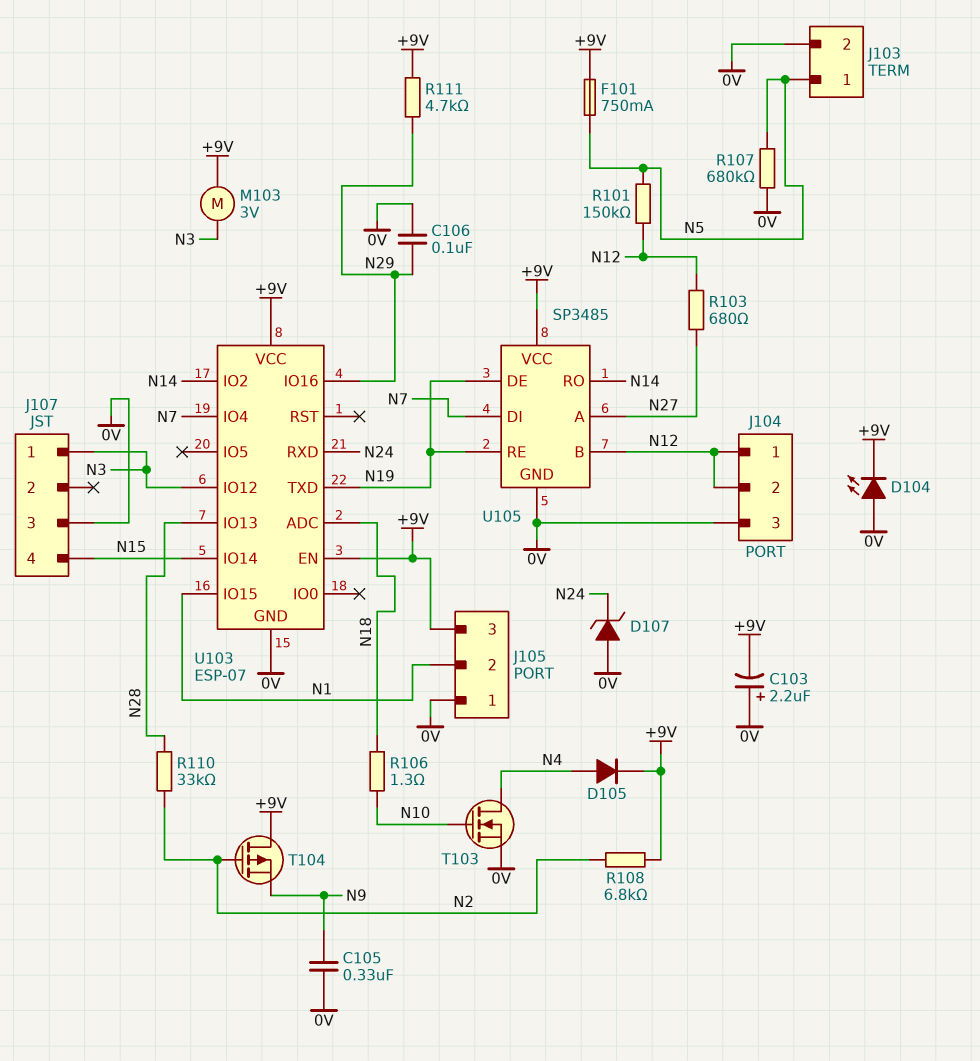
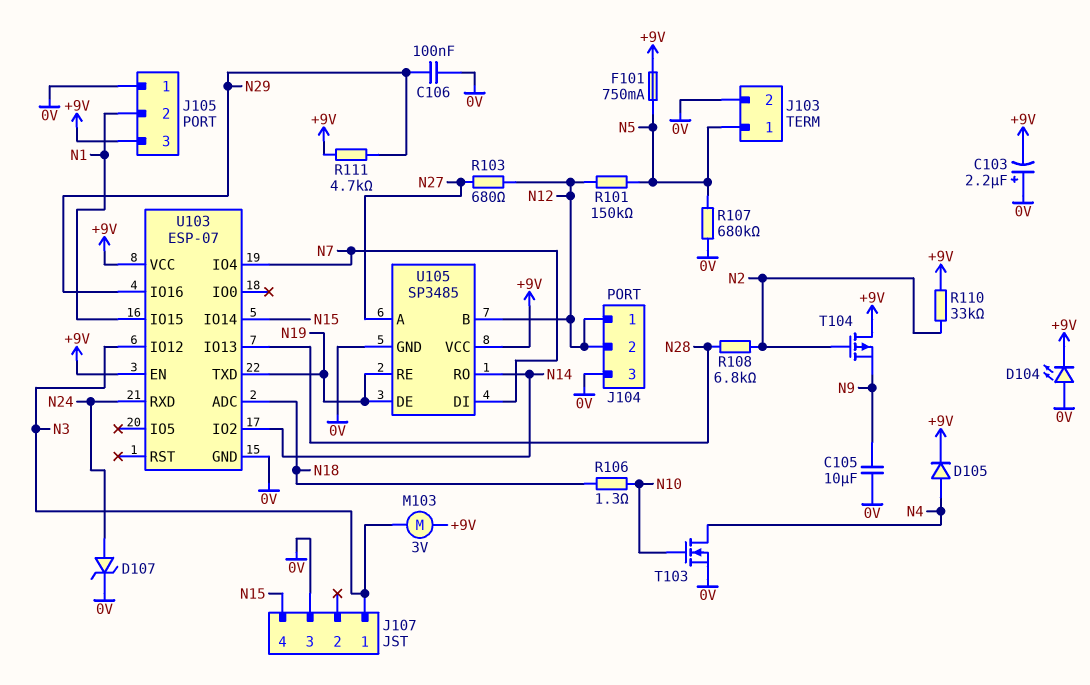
C105: 330nF (0V, N9) -> 10uF (0V, N9)
D107: zener (A 0V, K N24) -> zener (A N24, K 0V)
R108: 6.8k (+9V, N2) -> 6.8k (N2, N28)
R110: 33k (N2, N28) -> 33k (+9V, N2)

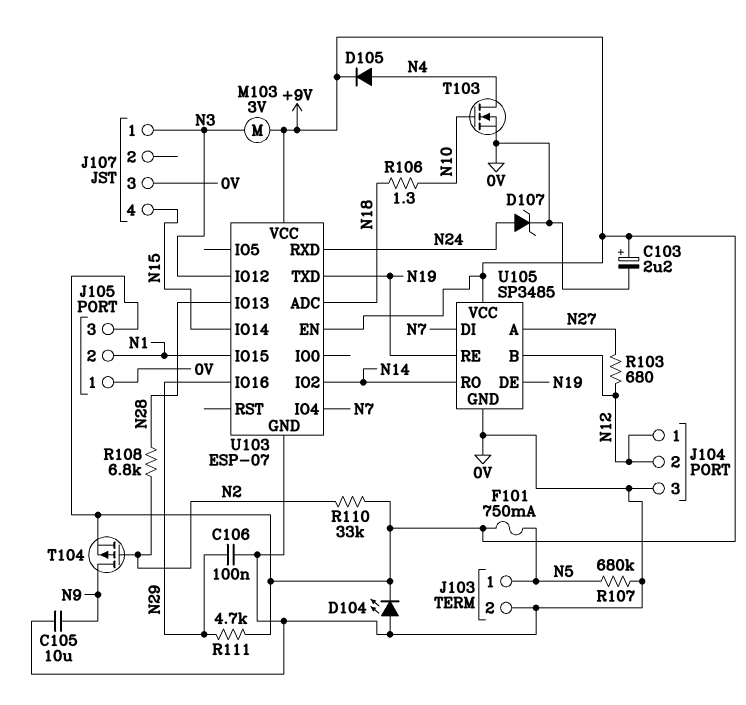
C103: 2.2uF (plus 0V, minus +9V) -> 2.2uF (plus +9V, minus 0V)
R101: 150k (N5, N12) -> none
T104: PMOS (G N2, D +9V, S N9) -> PMOS (G N2, D N9, S +9V)

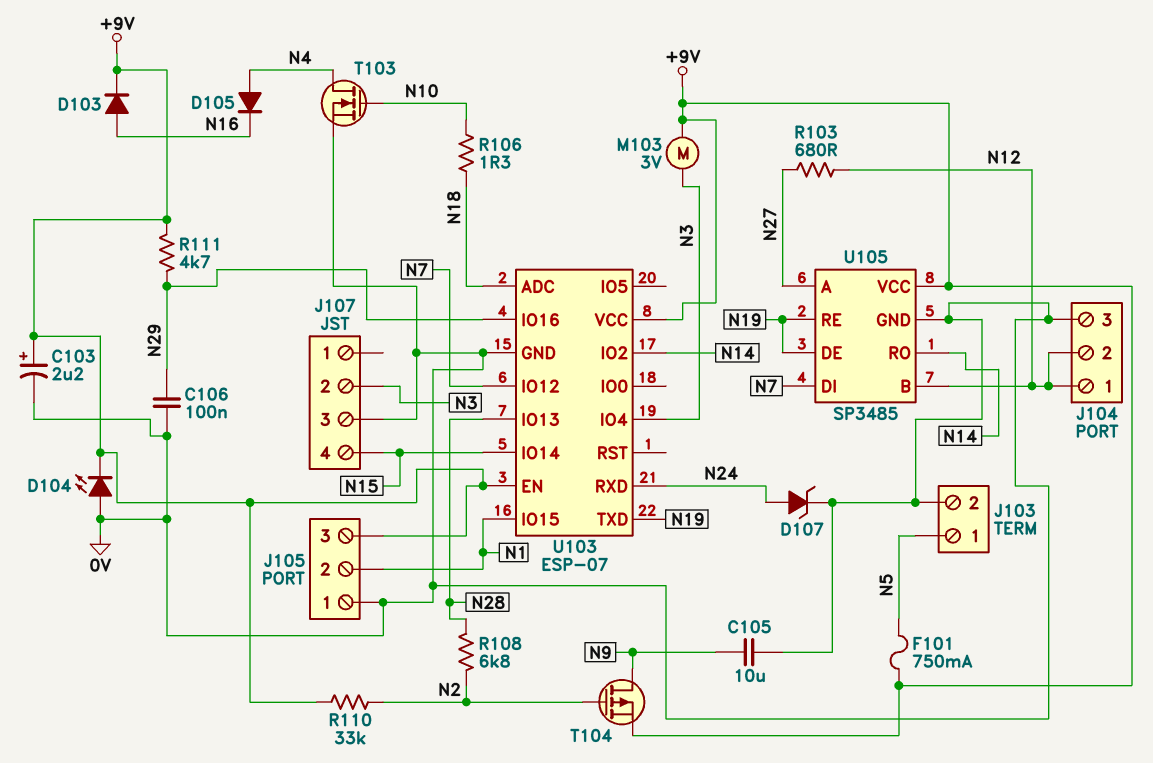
D103: none -> diode (A N16, K +9V)
D105: diode (A N4, K +9V) -> diode (A N4, K N16)
J107 pin 1: N3 -> none
J107 pin 2: none -> N3
R107: 680k (0V, N5) -> none
U103 pin IO4: N7 -> N3
U103 pin IO12: N3 -> N7

